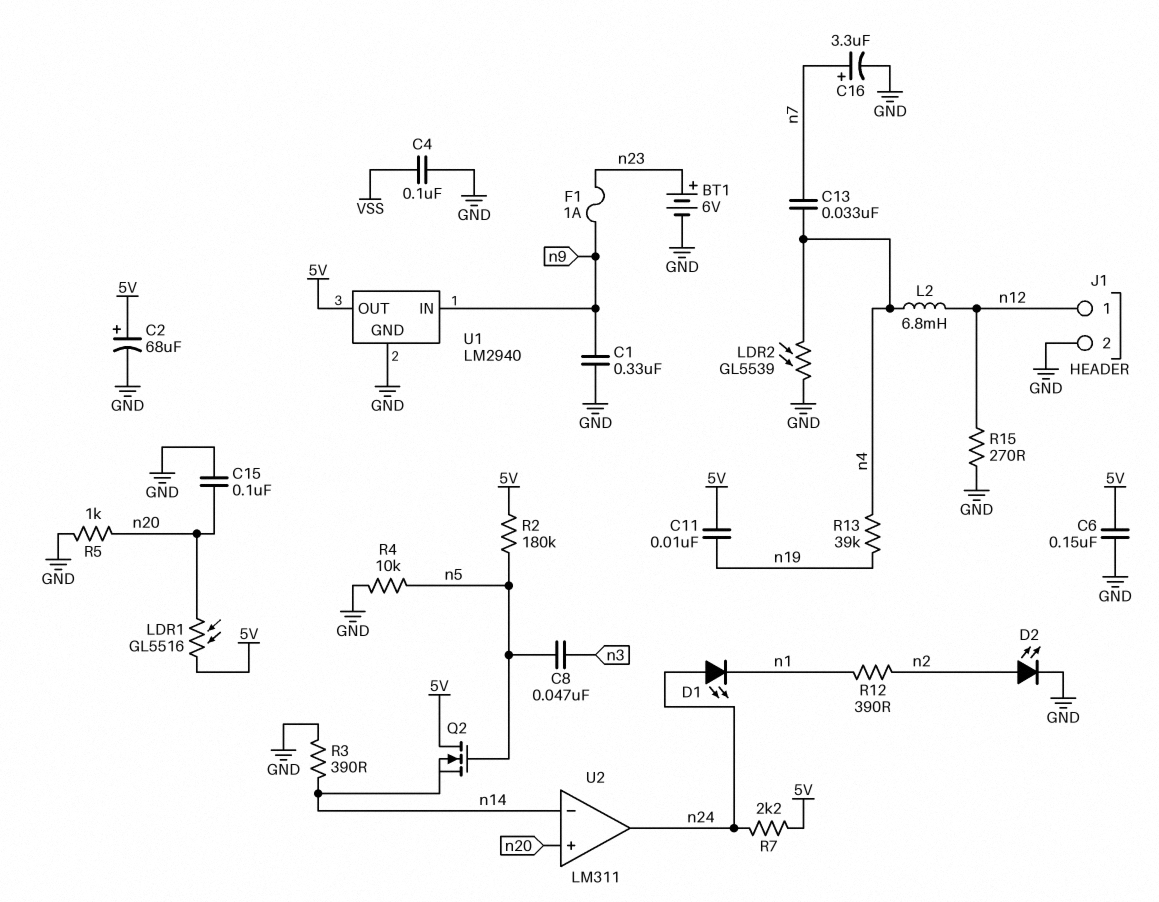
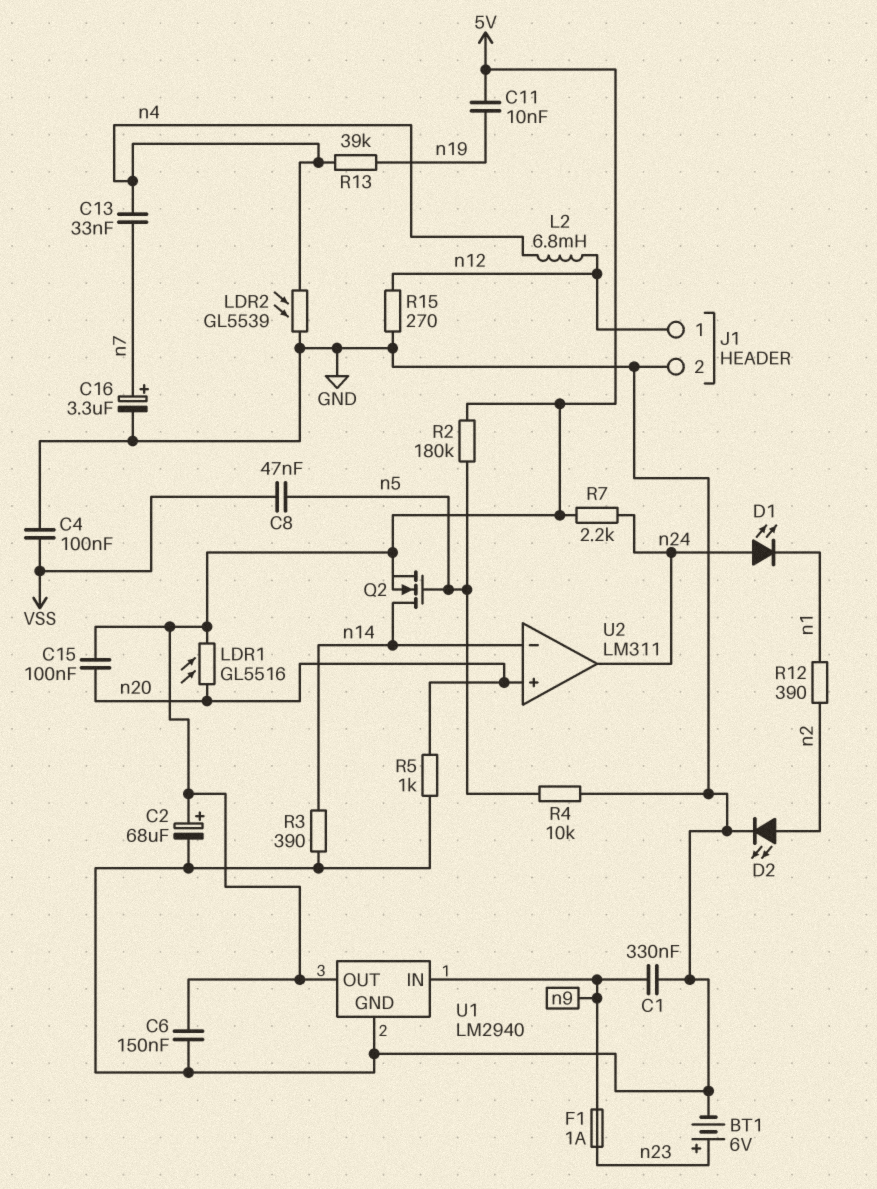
C8: 47nF (n3, n5) -> 47nF (VSS, n5)
C15: 100nF (GND, n20) -> 100nF (5V, n20)
Q2: NMOS (G n5, D 5V, S n14) -> NMOS (G n5, D n14, S 5V)

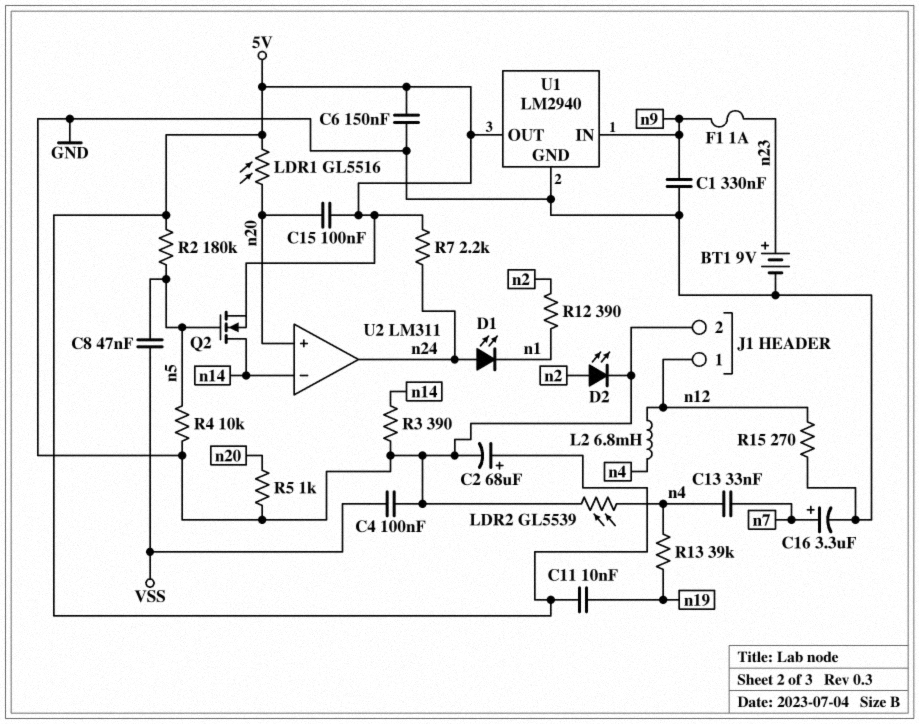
BT1: 6V (plus n23, minus GND) -> 9V (plus n23, minus GND)

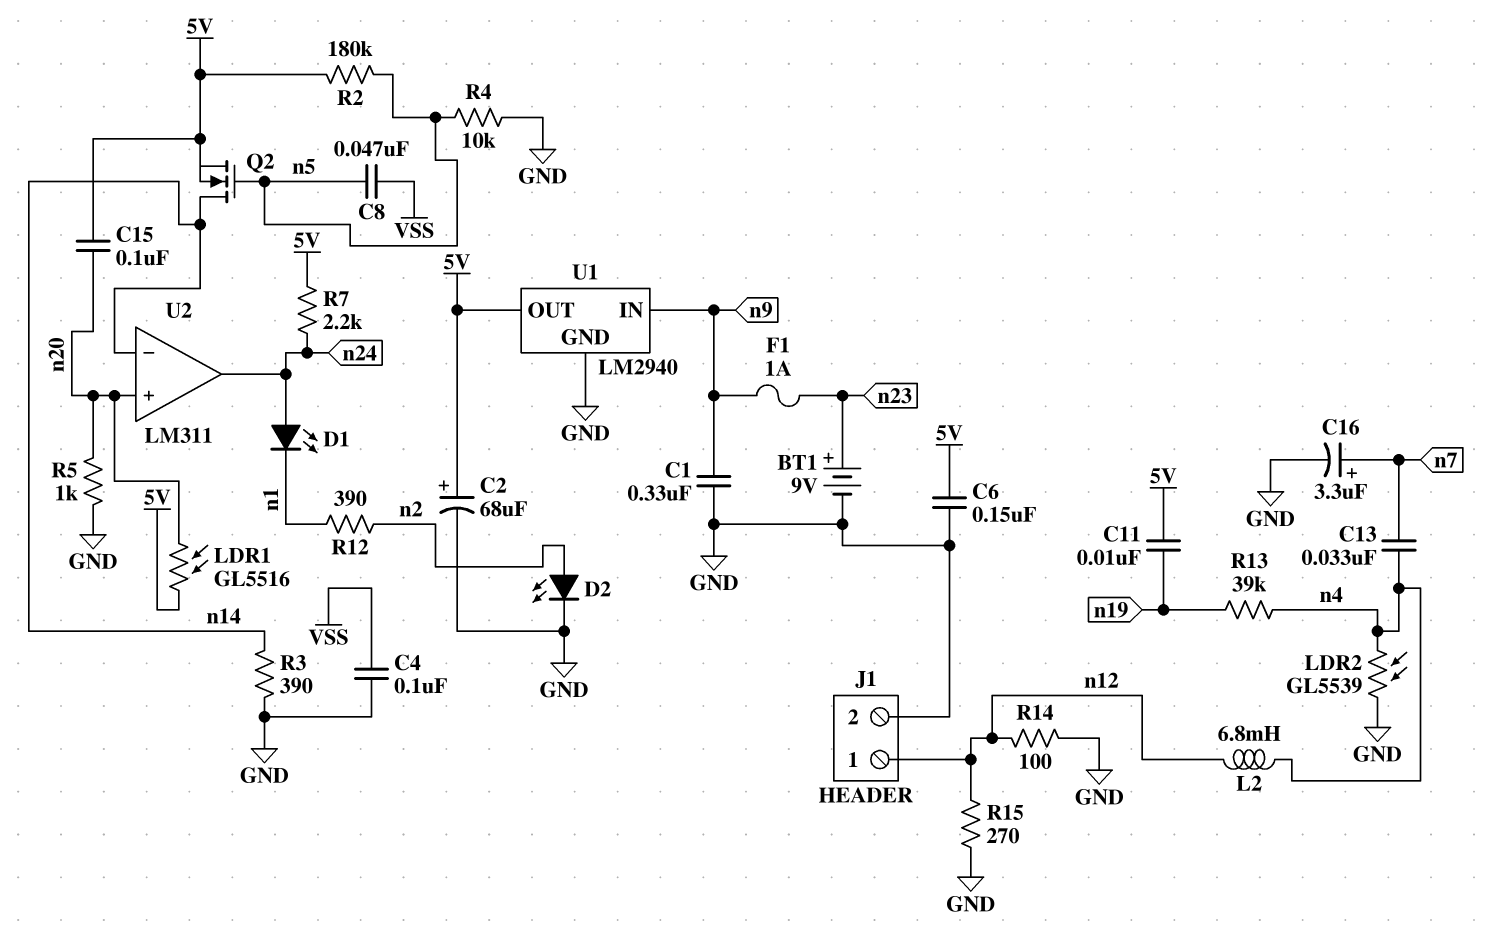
R14: none -> 100 (GND, n12)

